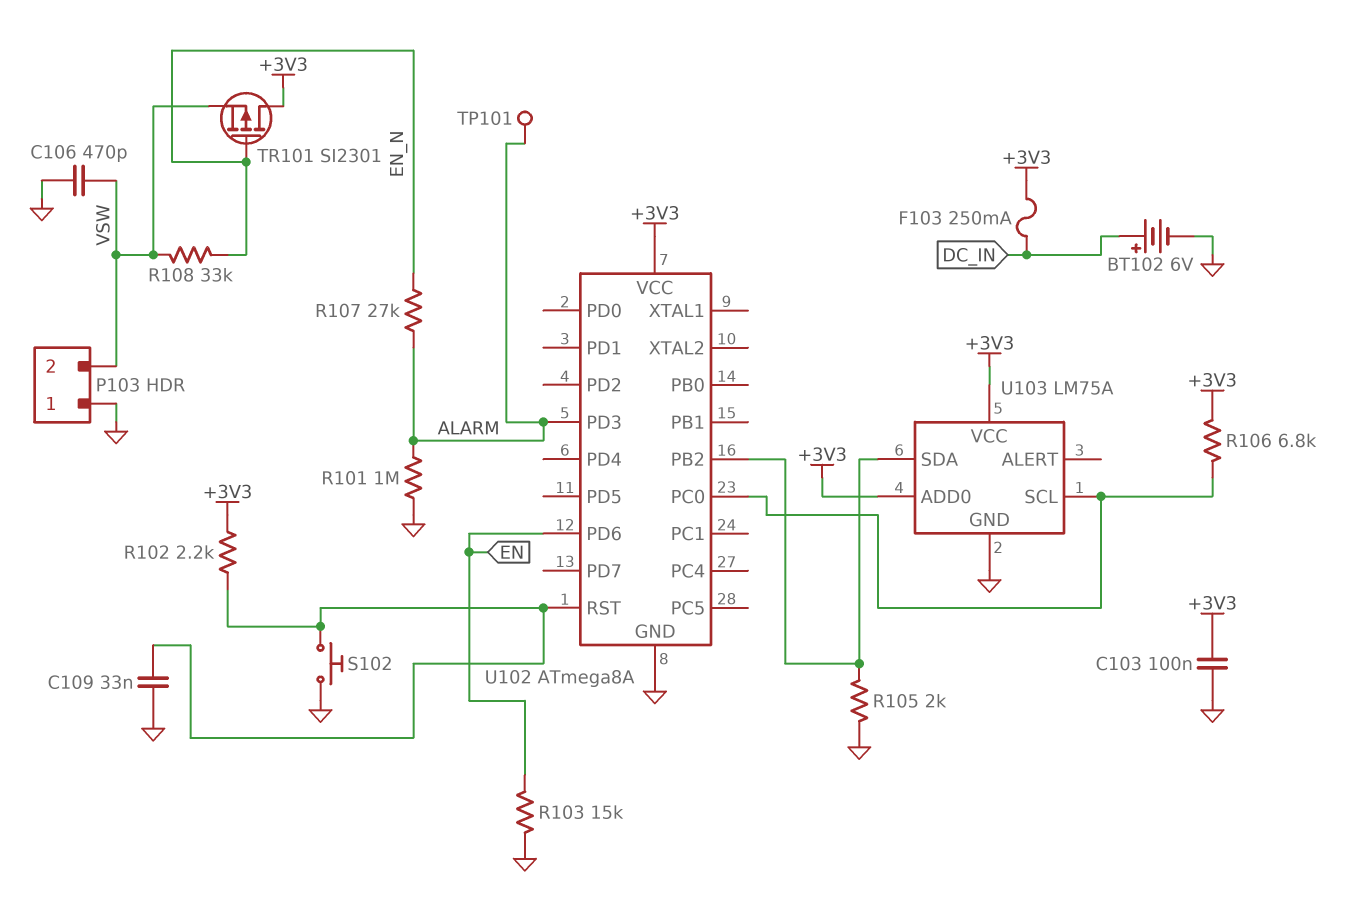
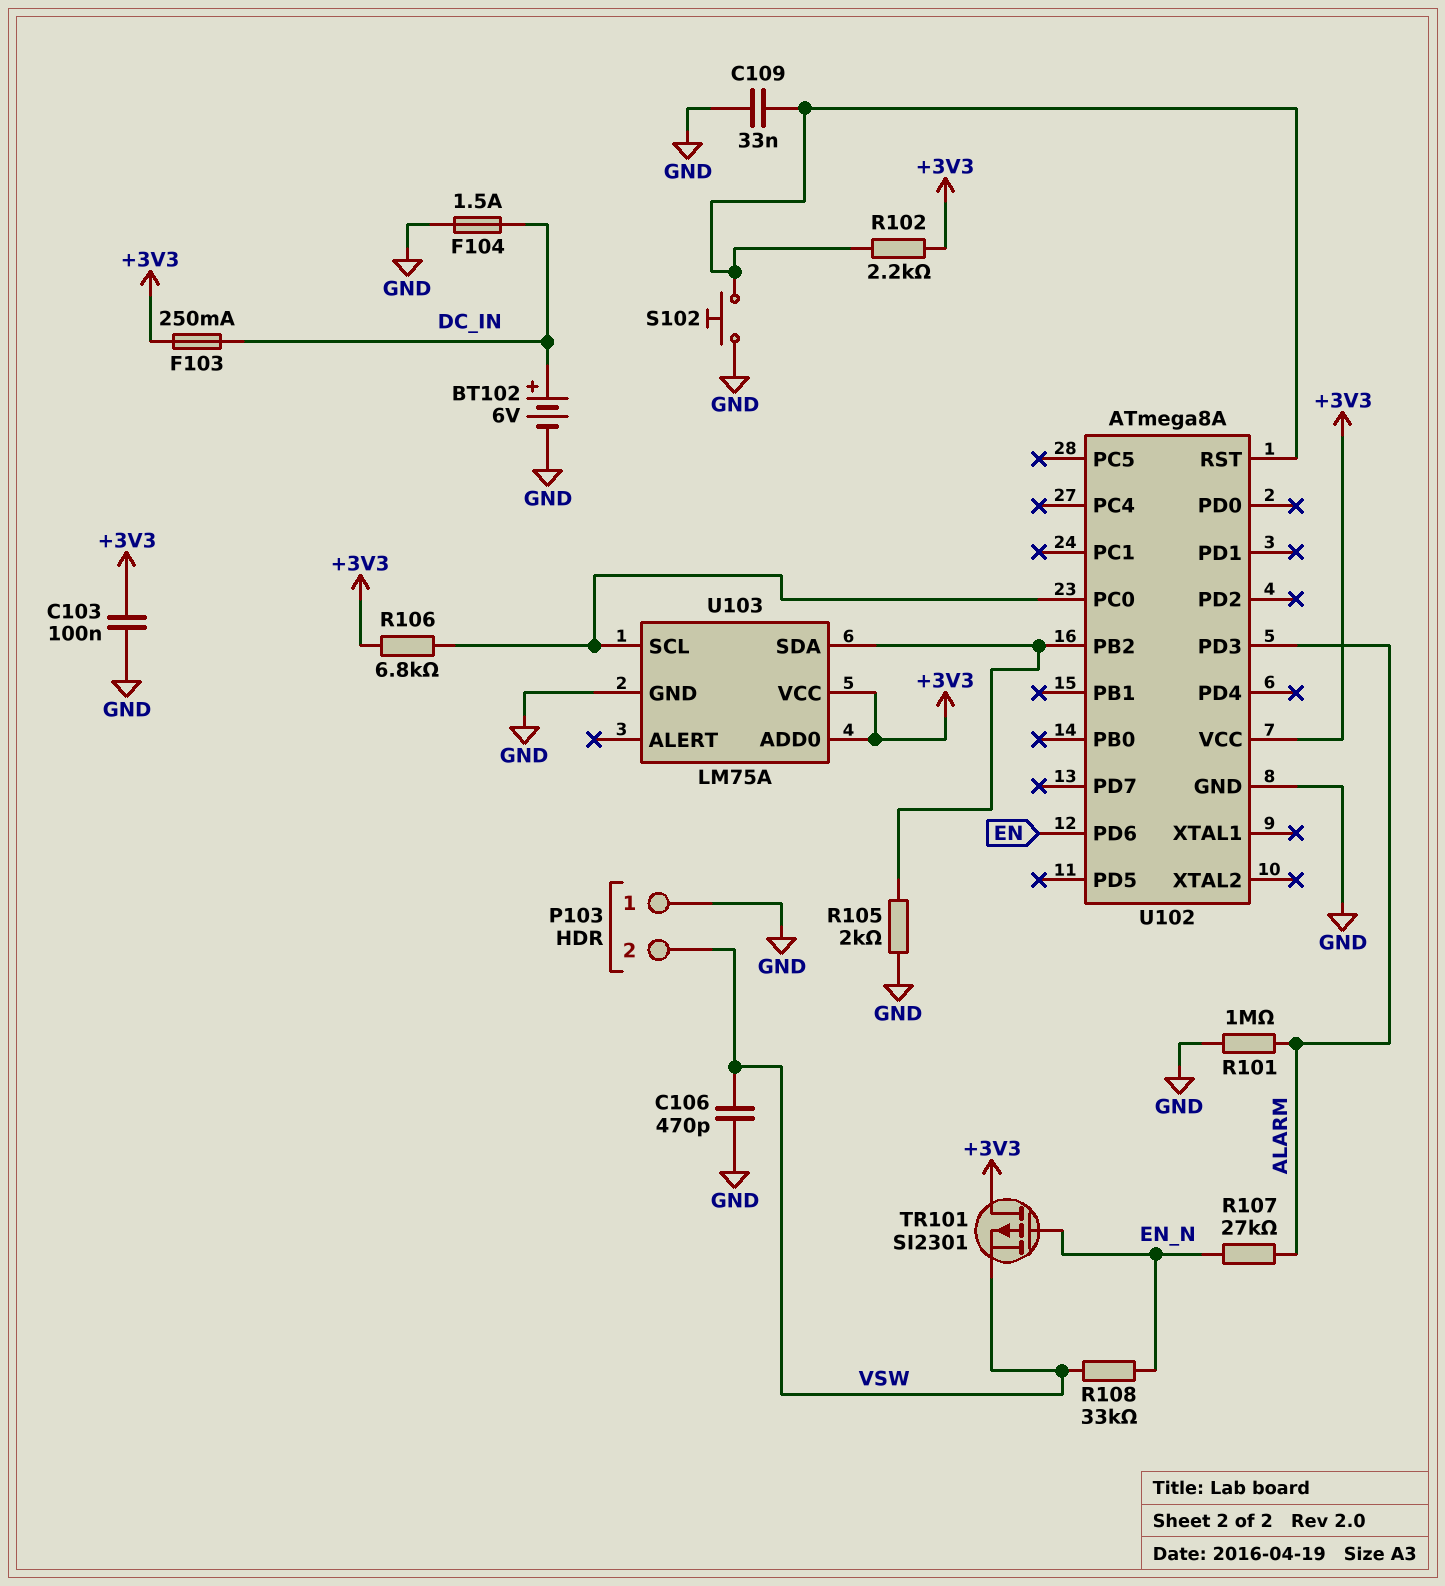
F104: none -> 1.5A (DC_IN, GND)
R103: 15k (EN, GND) -> none
TP101: test point (ALARM) -> none

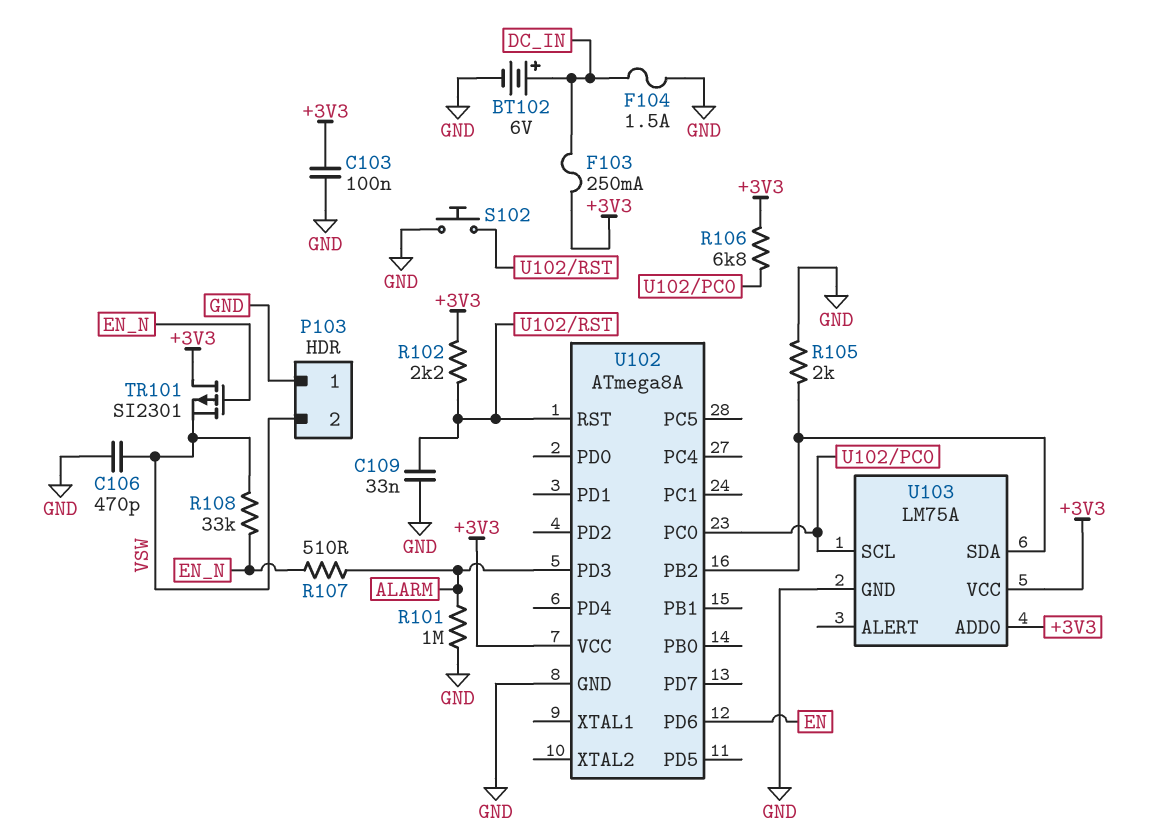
R107: 27k (ALARM, EN_N) -> 510 (ALARM, EN_N)

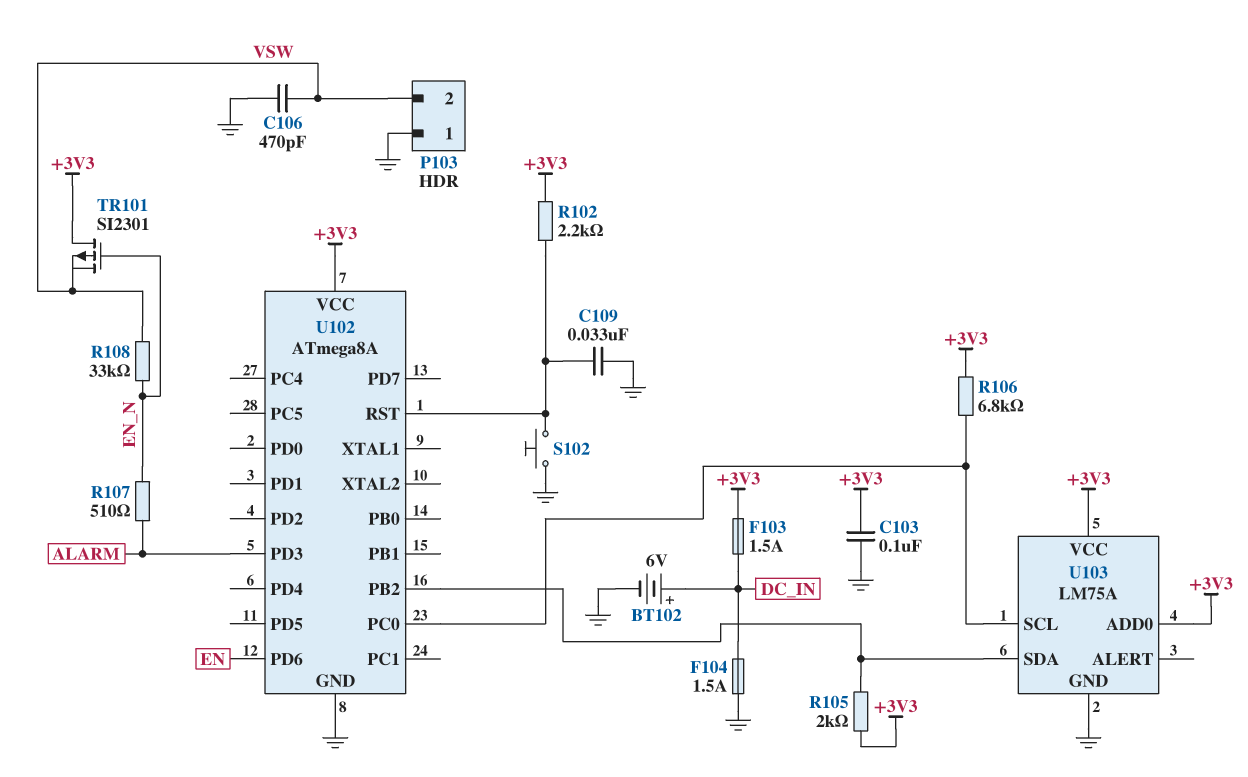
F103: 250mA (+3V3, DC_IN) -> 1.5A (+3V3, DC_IN)
R101: 1M (ALARM, GND) -> none
R105: 2k (GND, U102/PB2) -> 2k (+3V3, U102/PB2)

